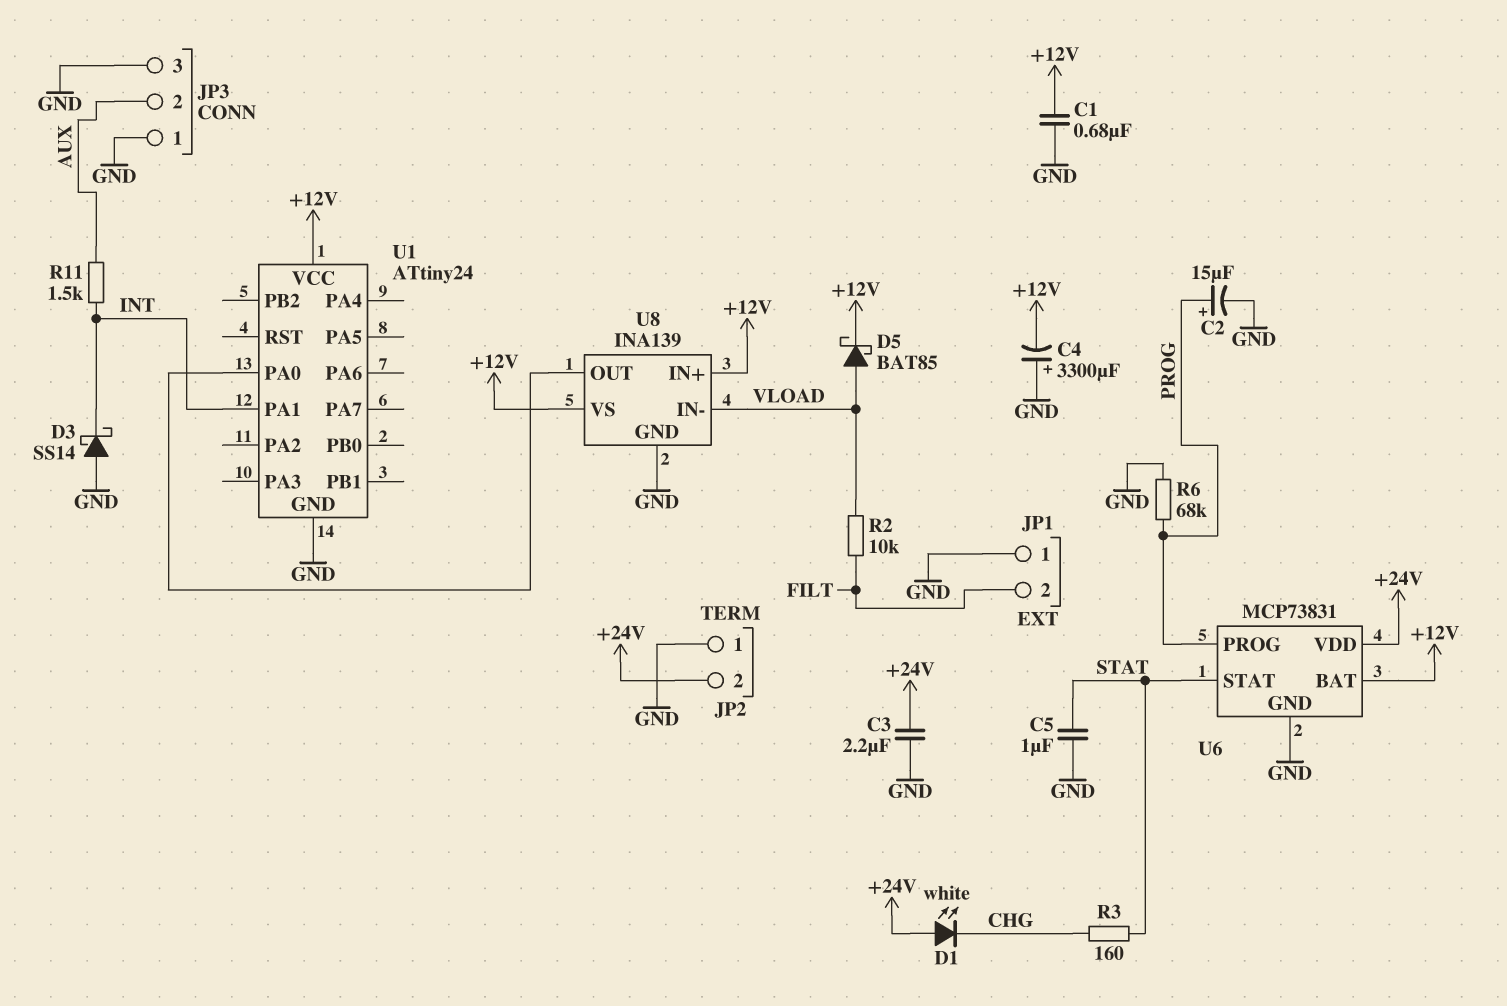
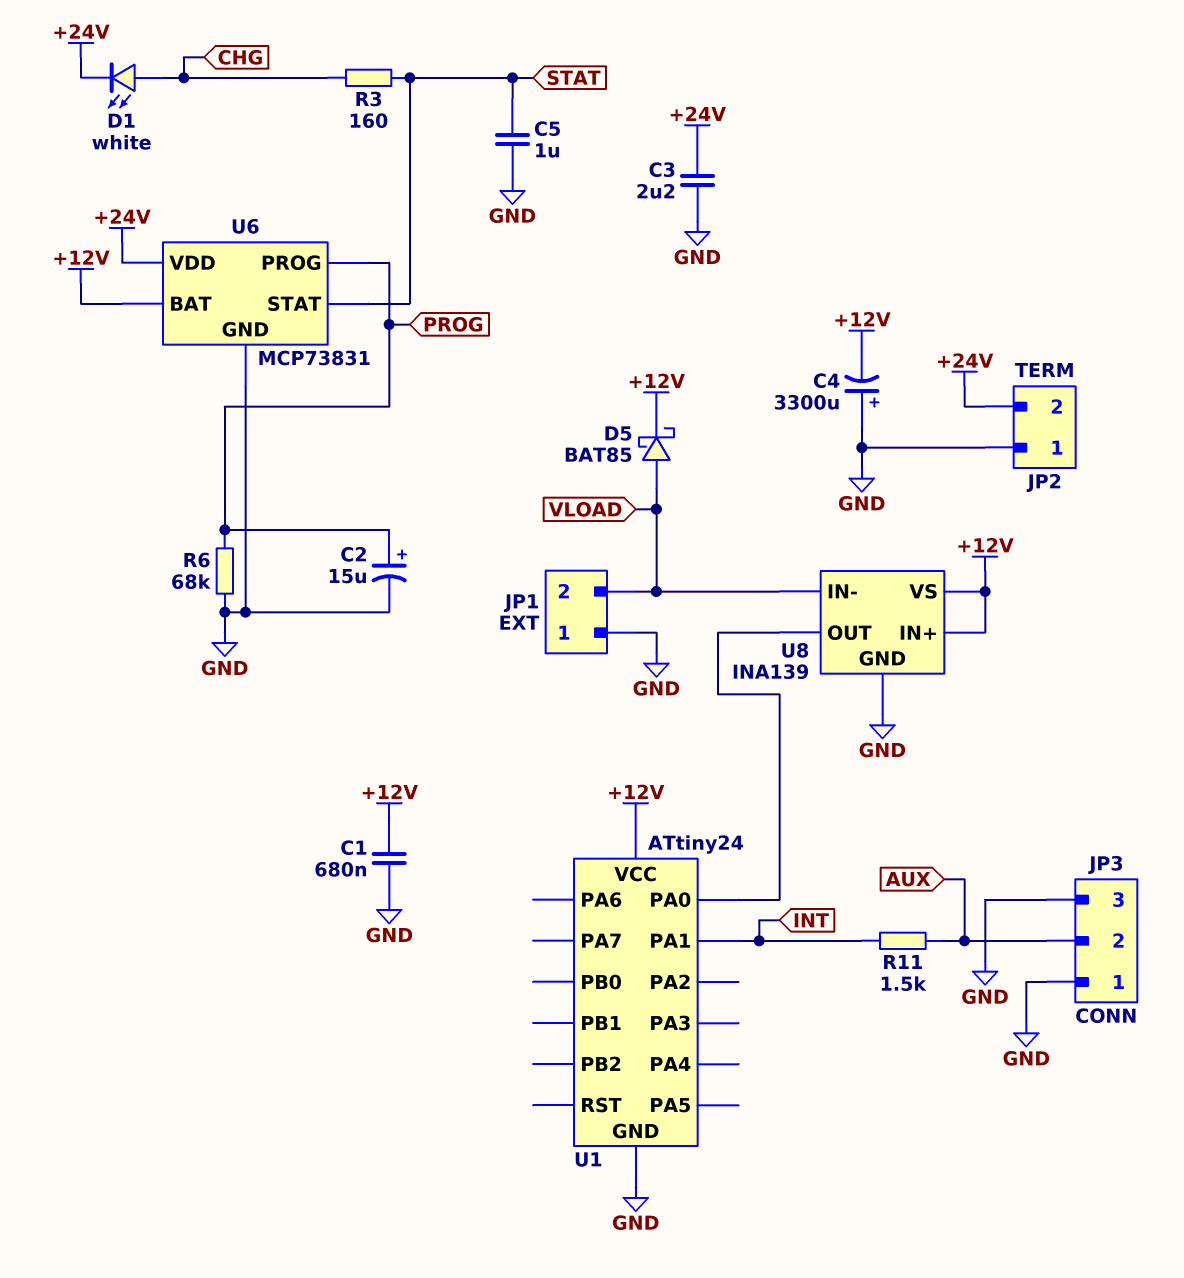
D1: LED white (A +24V, K CHG) -> LED white (A CHG, K +24V)
D3: schottky SS14 (A GND, K INT) -> none
JP1 pin 2: FILT -> VLOAD
R2: 10k (FILT, VLOAD) -> none

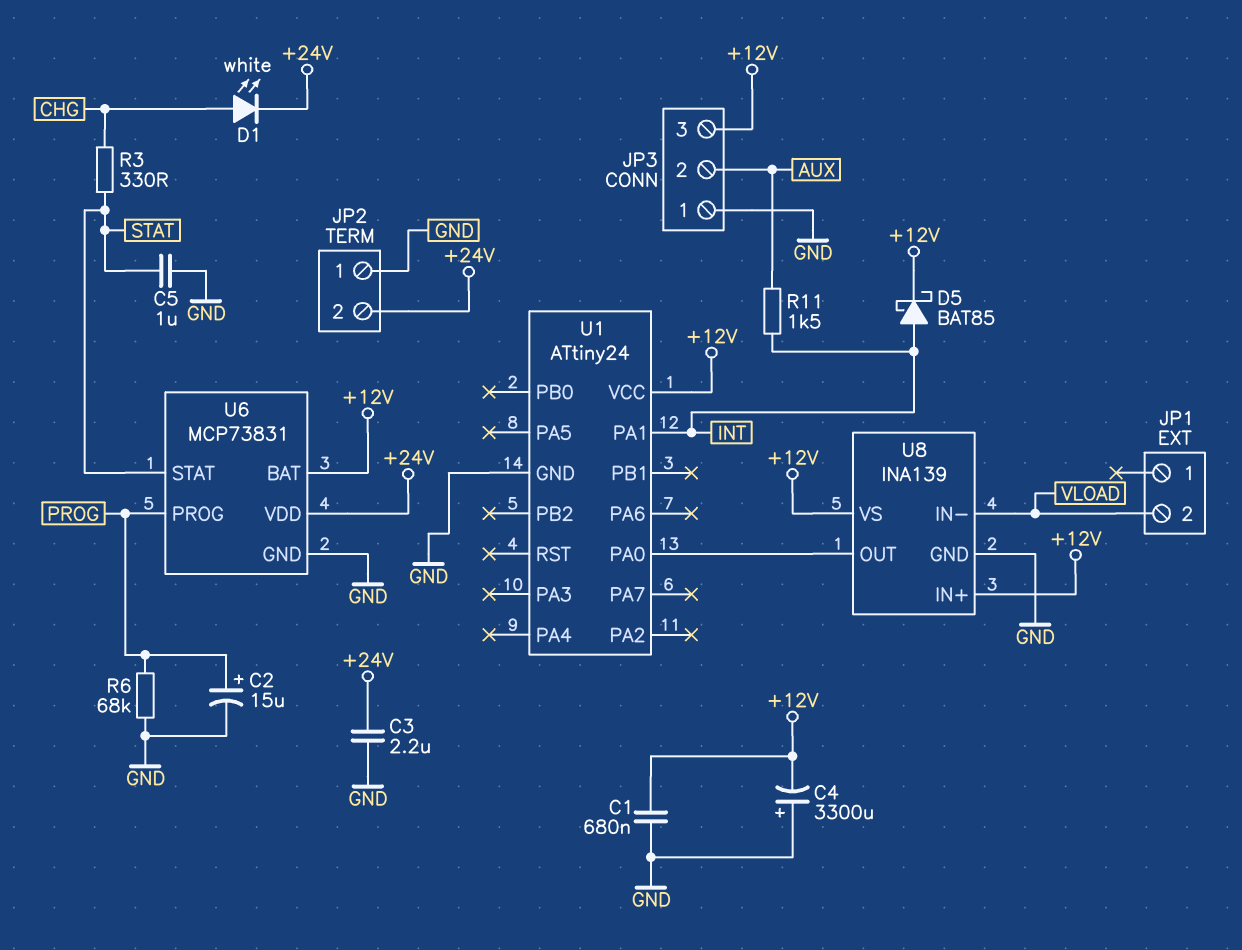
D5: schottky BAT85 (A VLOAD, K +12V) -> schottky BAT85 (A INT, K +12V)
JP1 pin 1: GND -> none
JP3 pin 3: GND -> +12V
R3: 160 (CHG, STAT) -> 330 (CHG, STAT)

